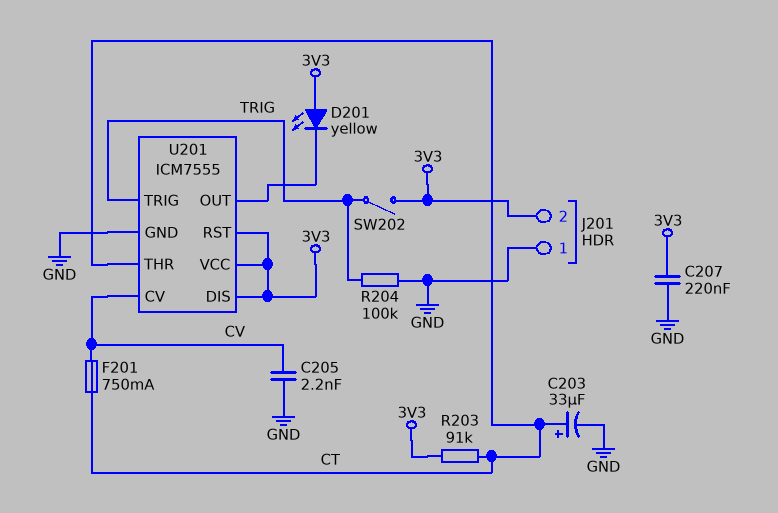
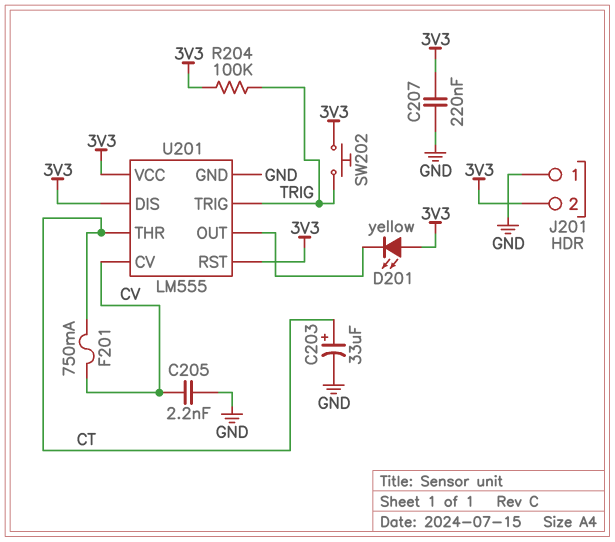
R203: 91k (3V3, CT) -> none
R204: 100k (GND, TRIG) -> 100k (3V3, TRIG)
SW202: switch (3V3, TRIG) -> button (3V3, TRIG)
U201: ICM7555 -> LM555

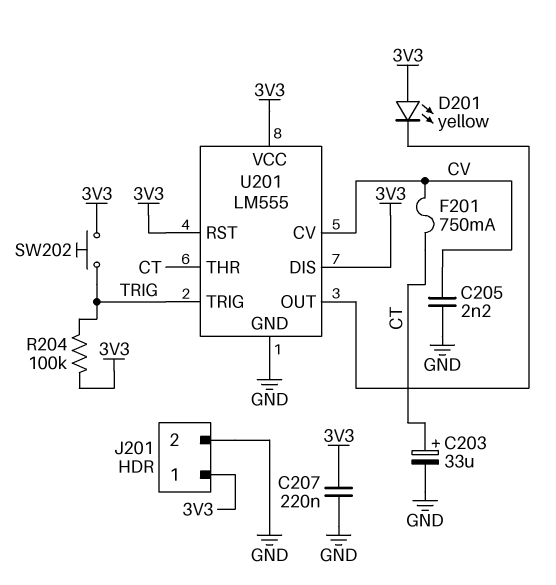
J201 pin 1: GND -> 3V3
J201 pin 2: 3V3 -> GND

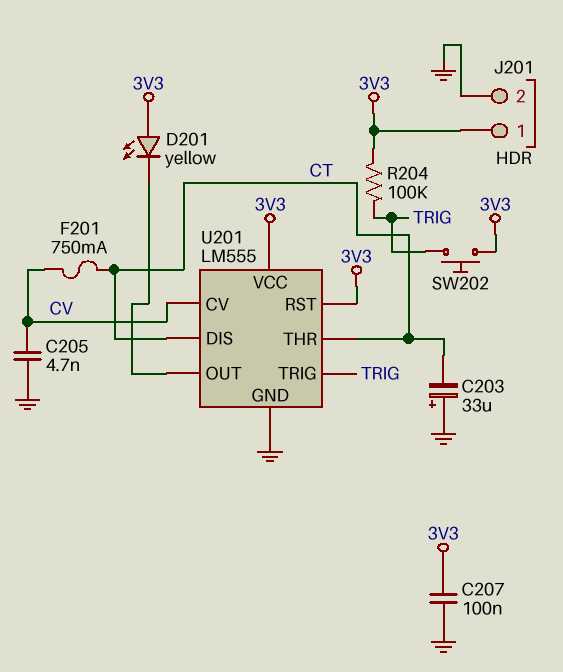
C203: 33uF (plus CT, minus GND) -> 33uF (plus GND, minus CT)
C205: 2.2nF (CV, GND) -> 4.7nF (CV, GND)
C207: 220nF (3V3, GND) -> 100nF (3V3, GND)
U201 pin DIS: 3V3 -> CT

